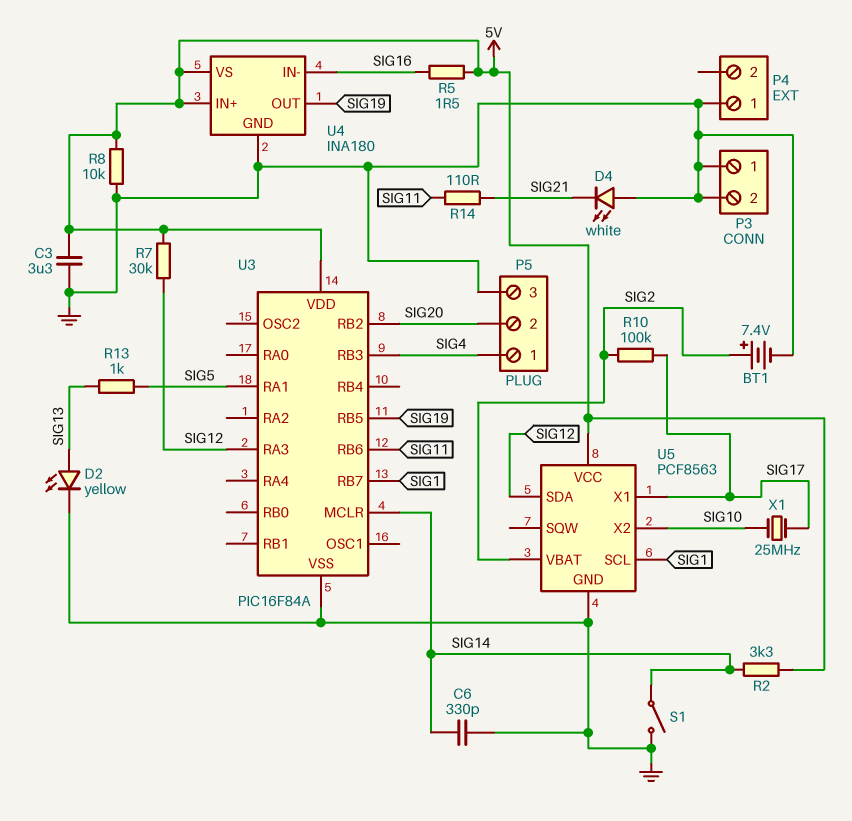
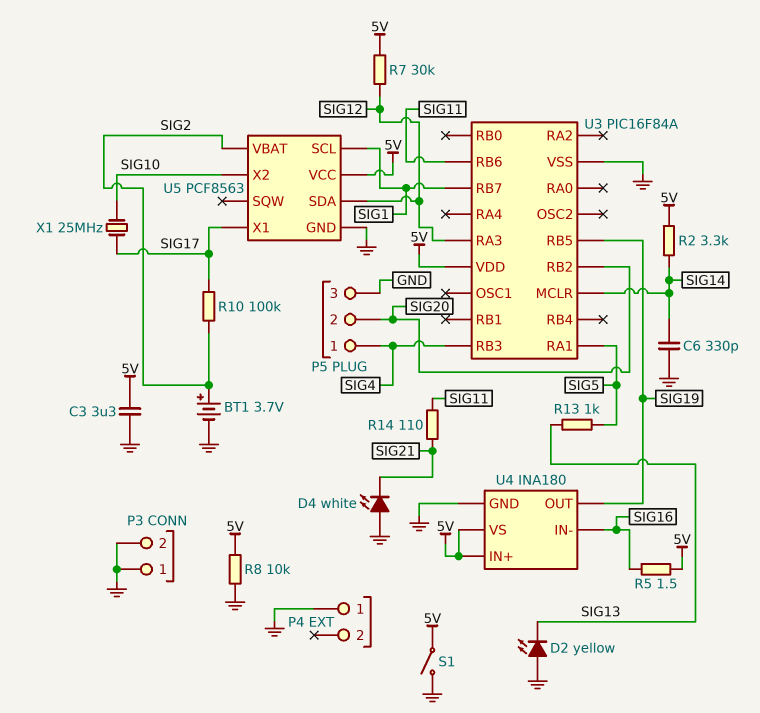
BT1: 7.4V (plus SIG2, minus GND) -> 3.7V (plus SIG2, minus GND)
D2: LED yellow (A SIG13, K GND) -> LED yellow (A GND, K SIG13)
S1: switch (GND, SIG14) -> switch (5V, GND)

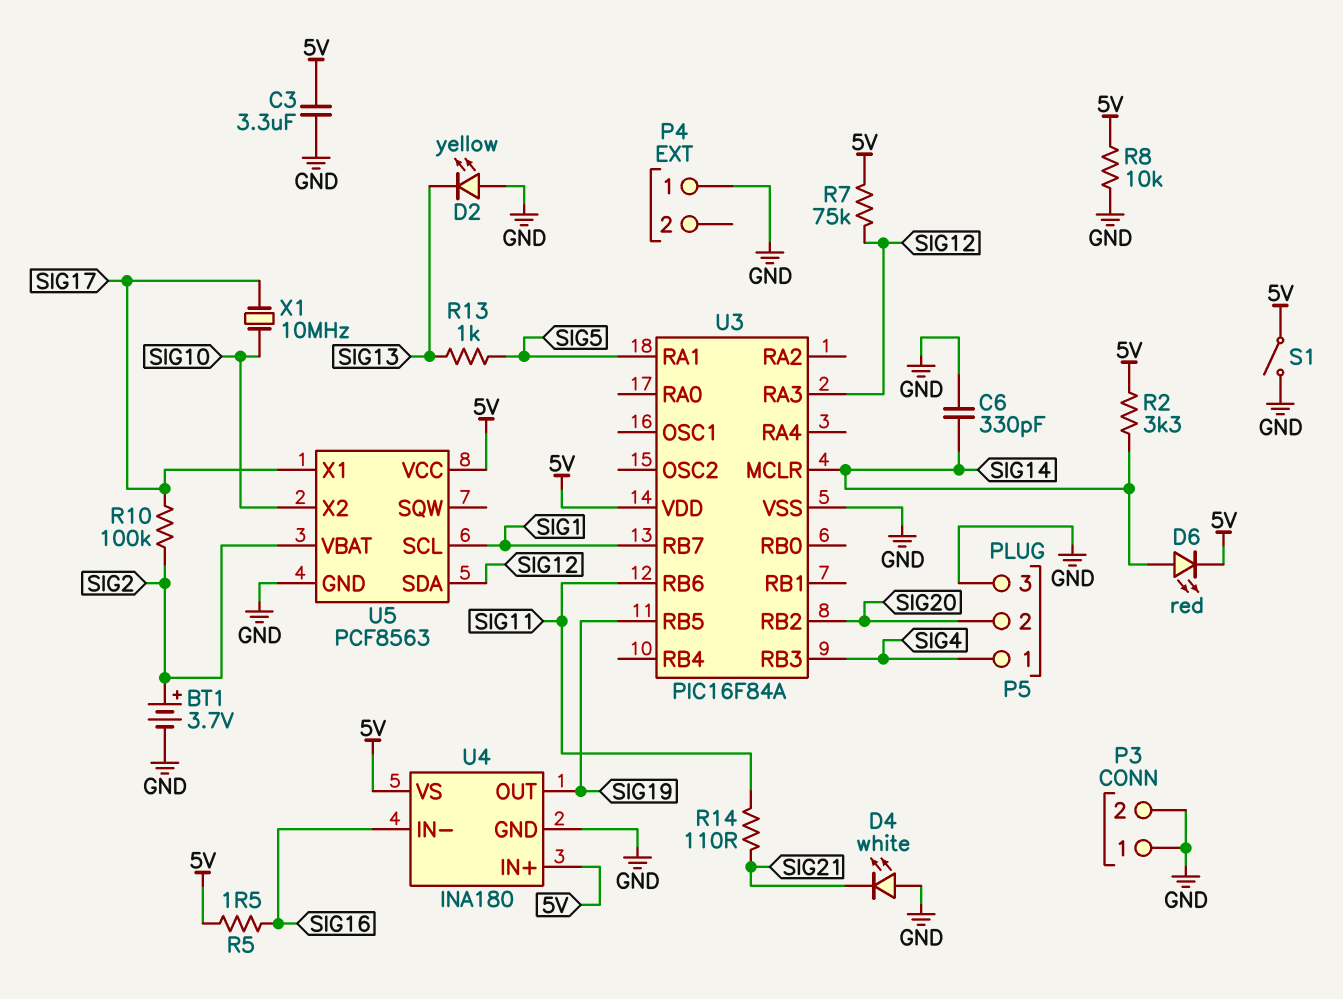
D6: none -> LED red (A SIG14, K 5V)
R7: 30k (5V, SIG12) -> 75k (5V, SIG12)
X1: 25MHz (SIG10, SIG17) -> 10MHz (SIG10, SIG17)

